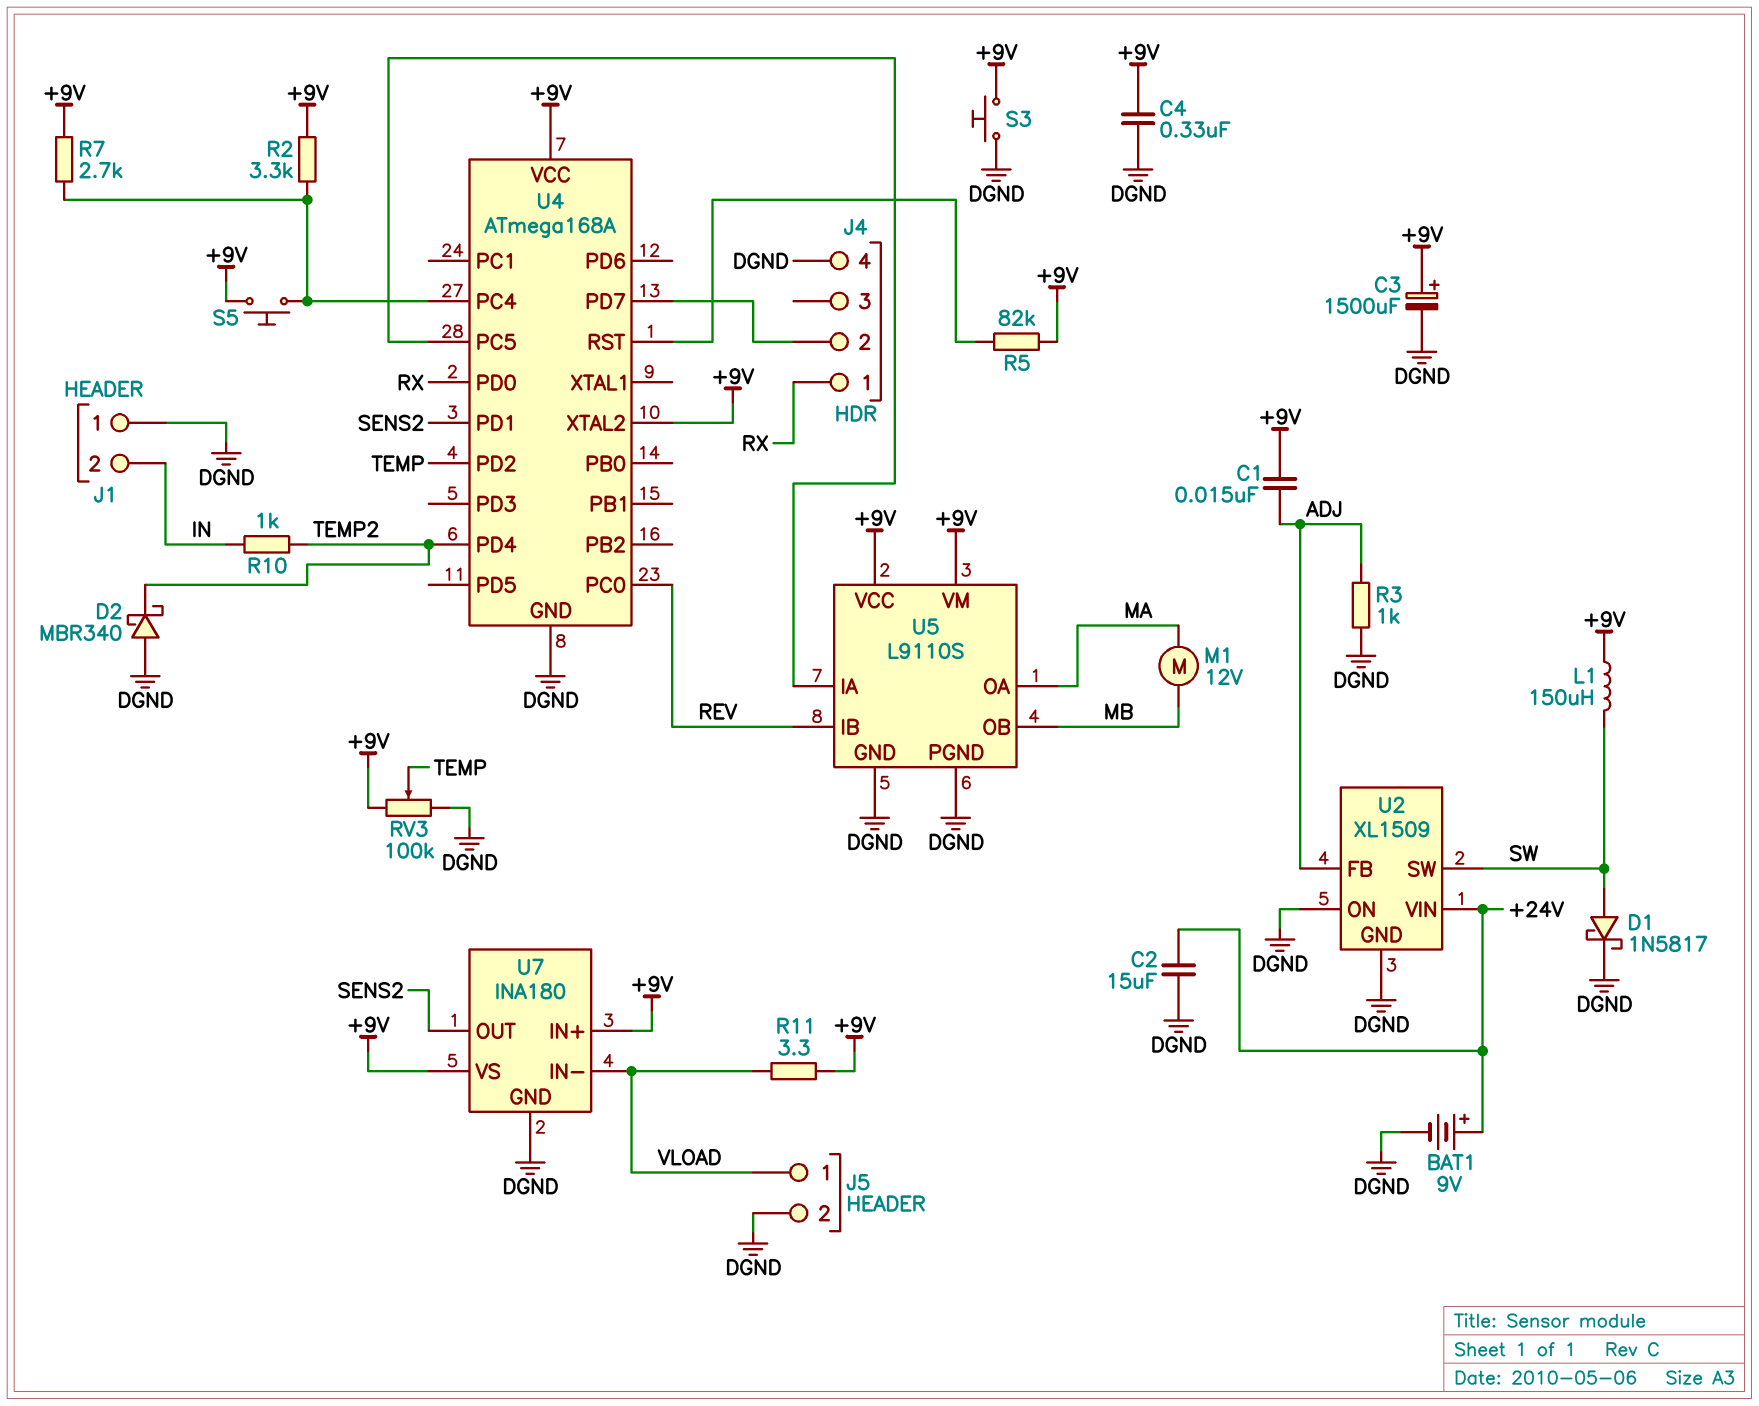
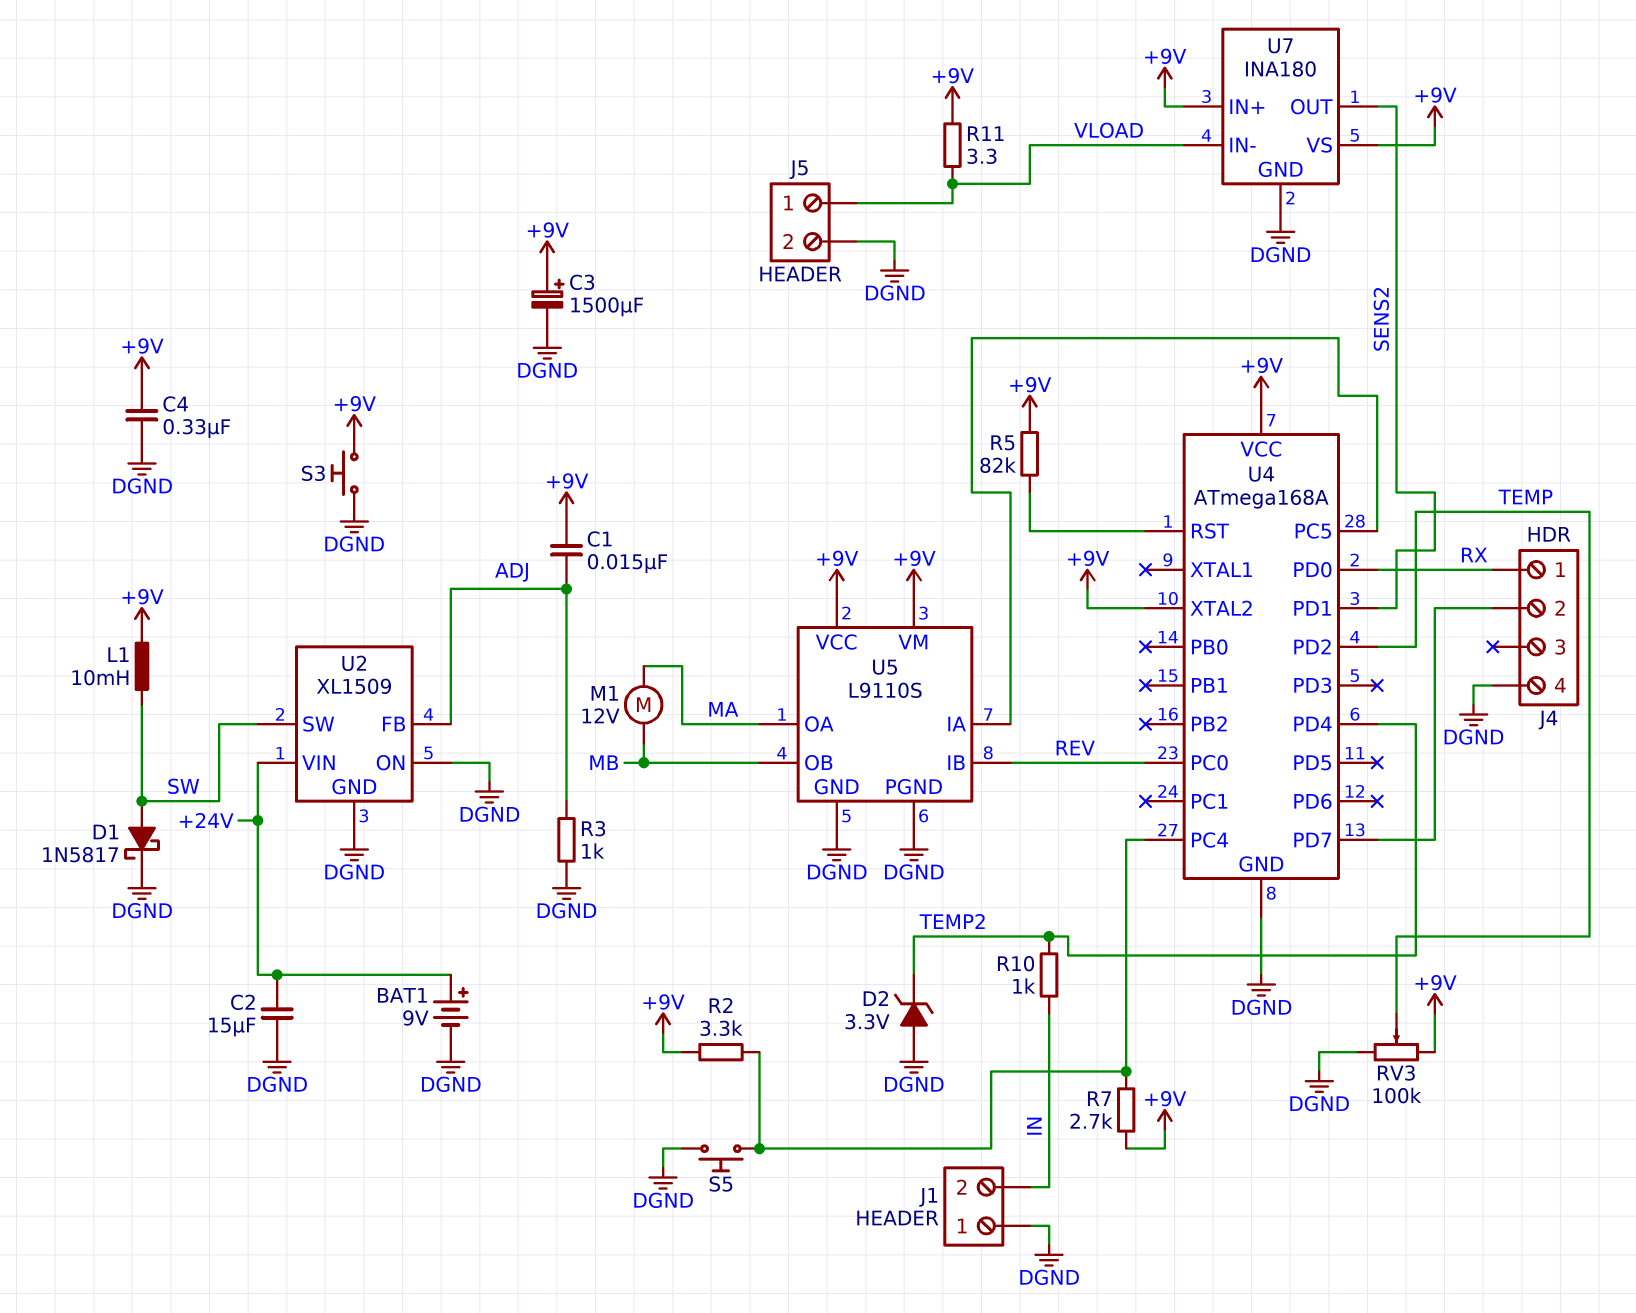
D2: schottky MBR340 (A DGND, K TEMP2) -> zener 3.3V (A DGND, K TEMP2)
L1: 150uH (+9V, SW) -> 10mH (+9V, SW)
S5: button (+9V, U4/PC4) -> button (DGND, U4/PC4)

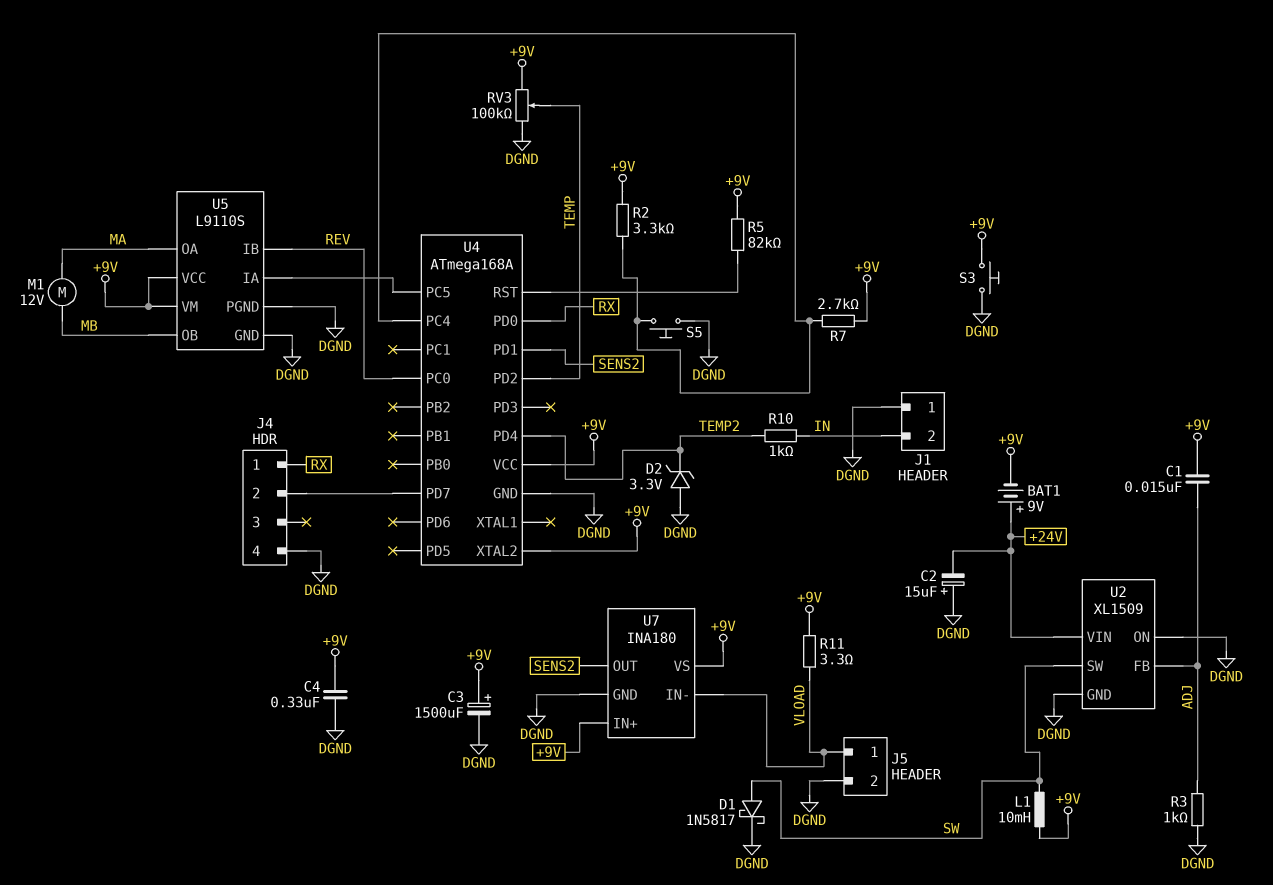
BAT1: 9V (plus +24V, minus DGND) -> 9V (plus +24V, minus +9V)
C2: 15uF (+24V, DGND) -> 15uF (plus DGND, minus +24V)

